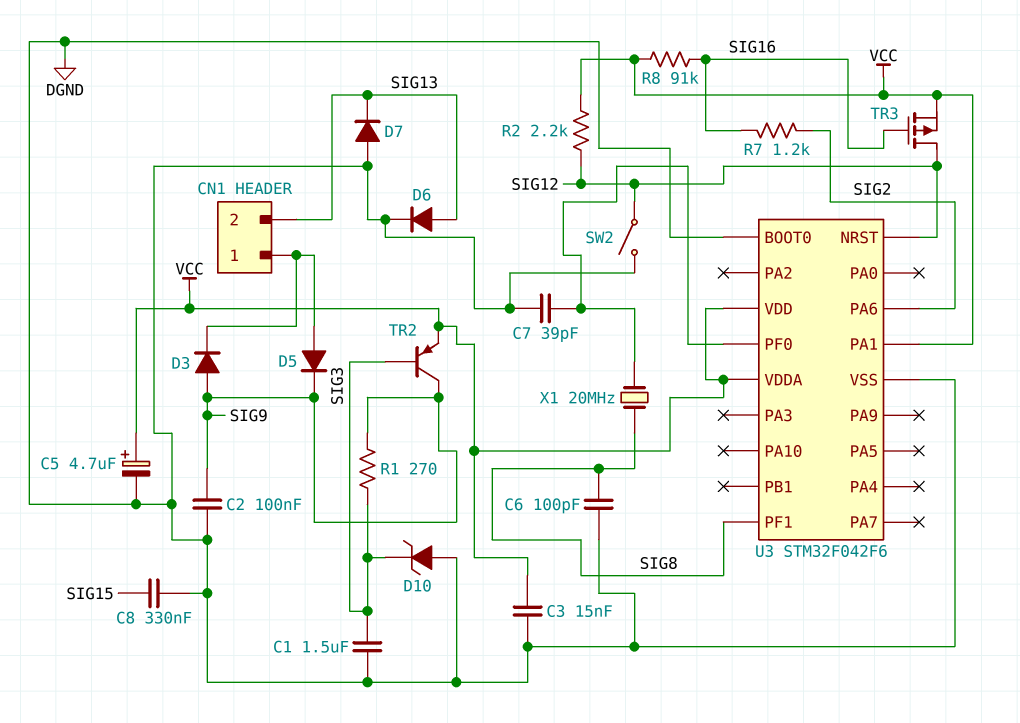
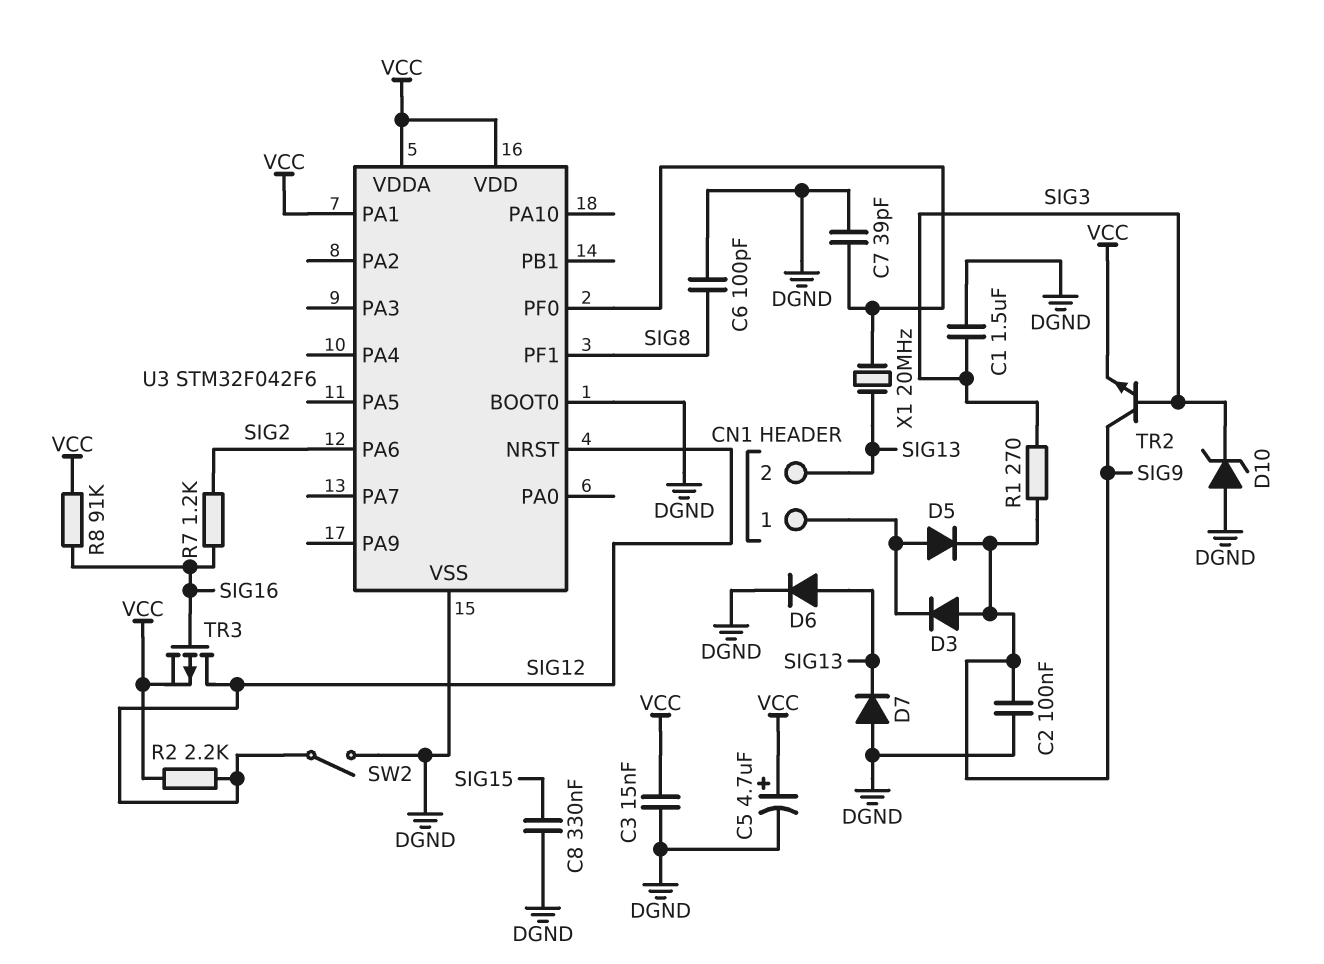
TR2: PNP (B SIG3, C SIG9, E VCC) -> NPN (B SIG3, C SIG9, E VCC)
X1: 20MHz (SIG8, U3/PF0) -> 20MHz (SIG13, U3/PF0)

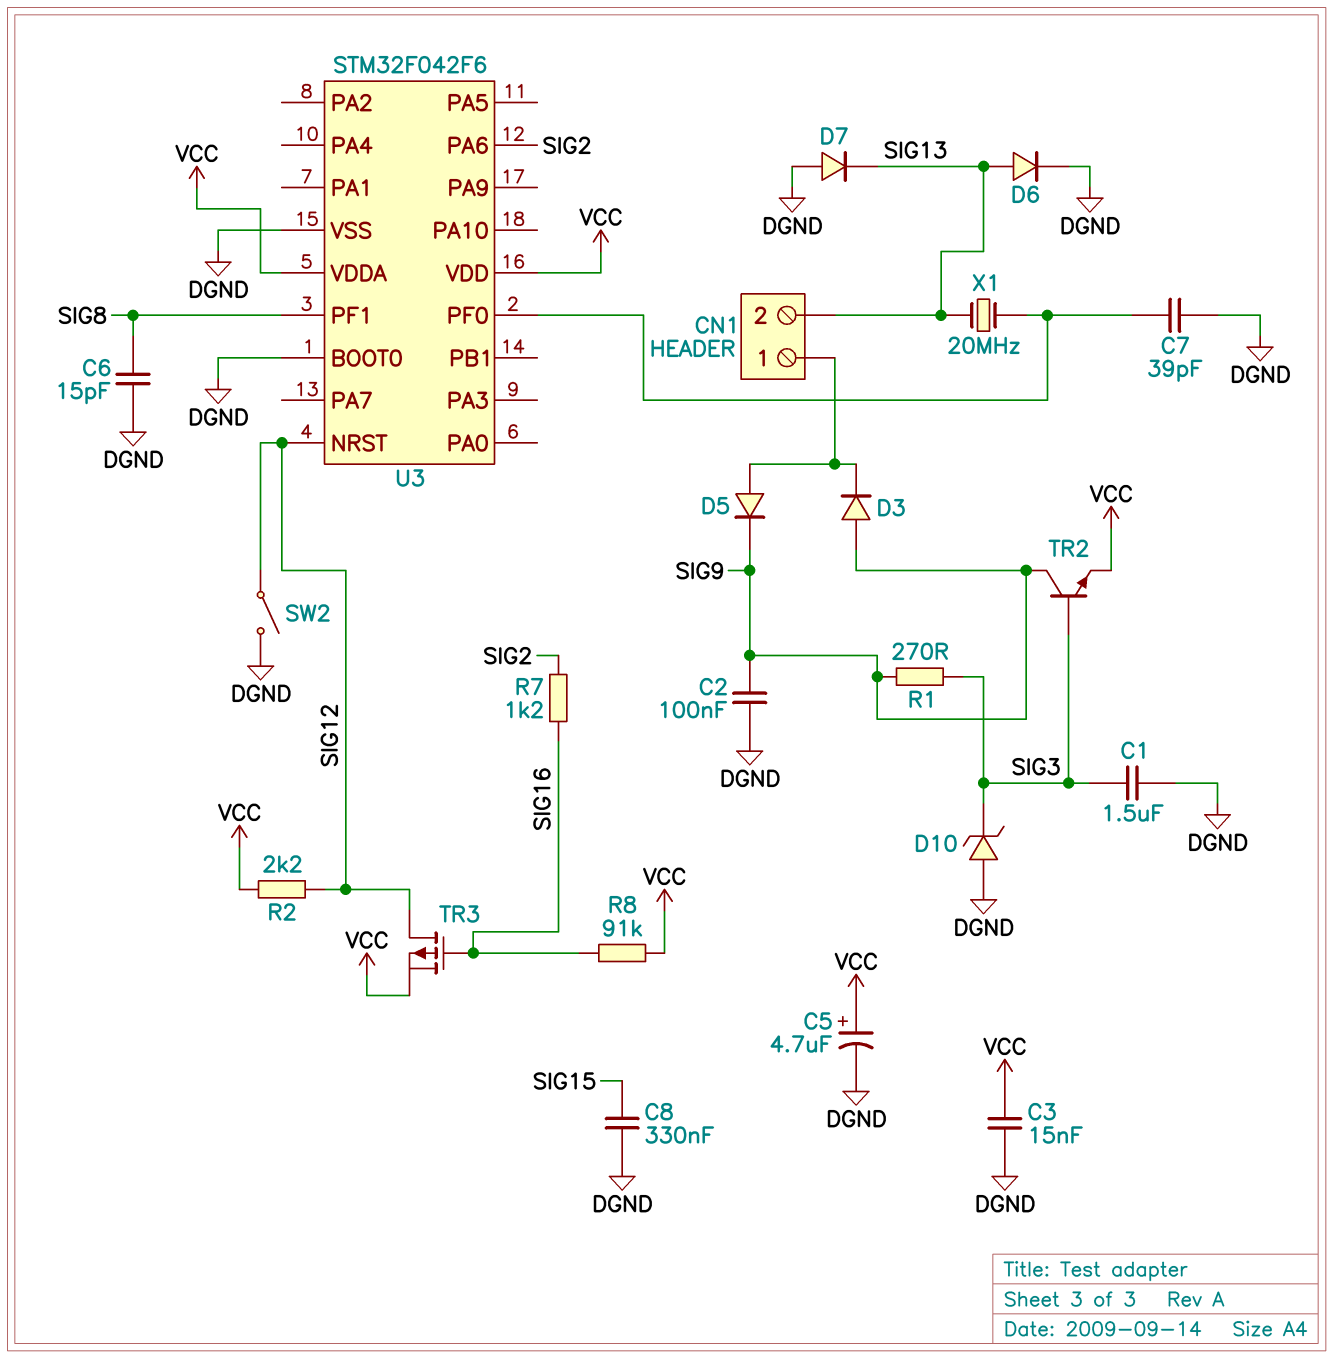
C6: 100pF (DGND, SIG8) -> 15pF (DGND, SIG8)
U3 pin PA1: VCC -> none

